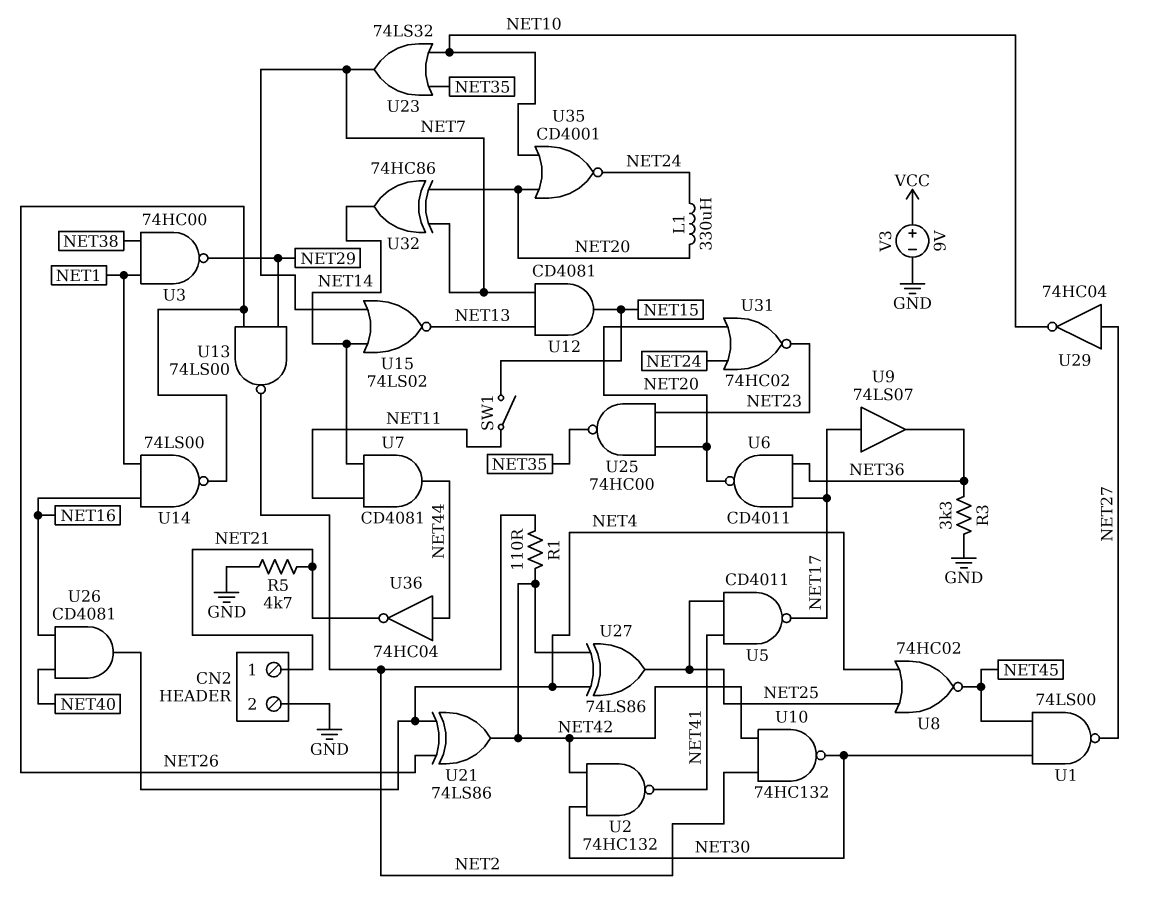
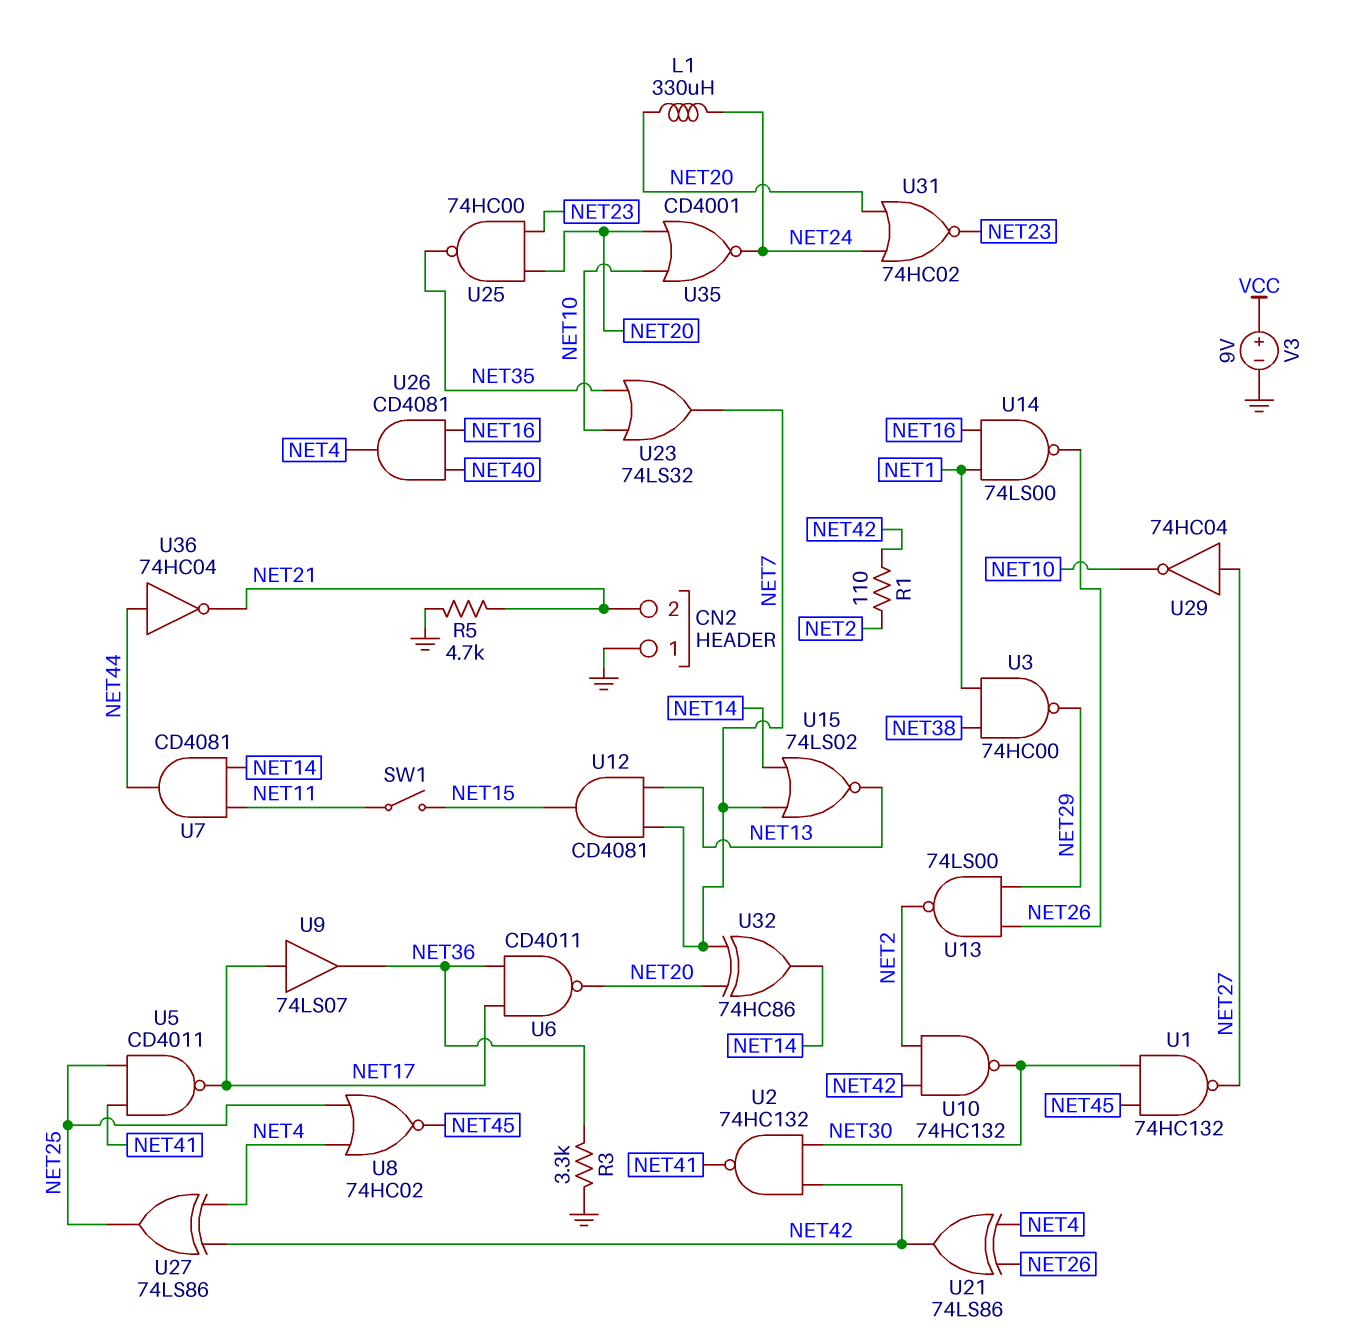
CN2 pin 1: NET21 -> GND
CN2 pin 2: GND -> NET21
U1: NAND 74LS00 (in NET30, in NET45, out NET27) -> NAND 74HC132 (in NET30, in NET45, out NET27)

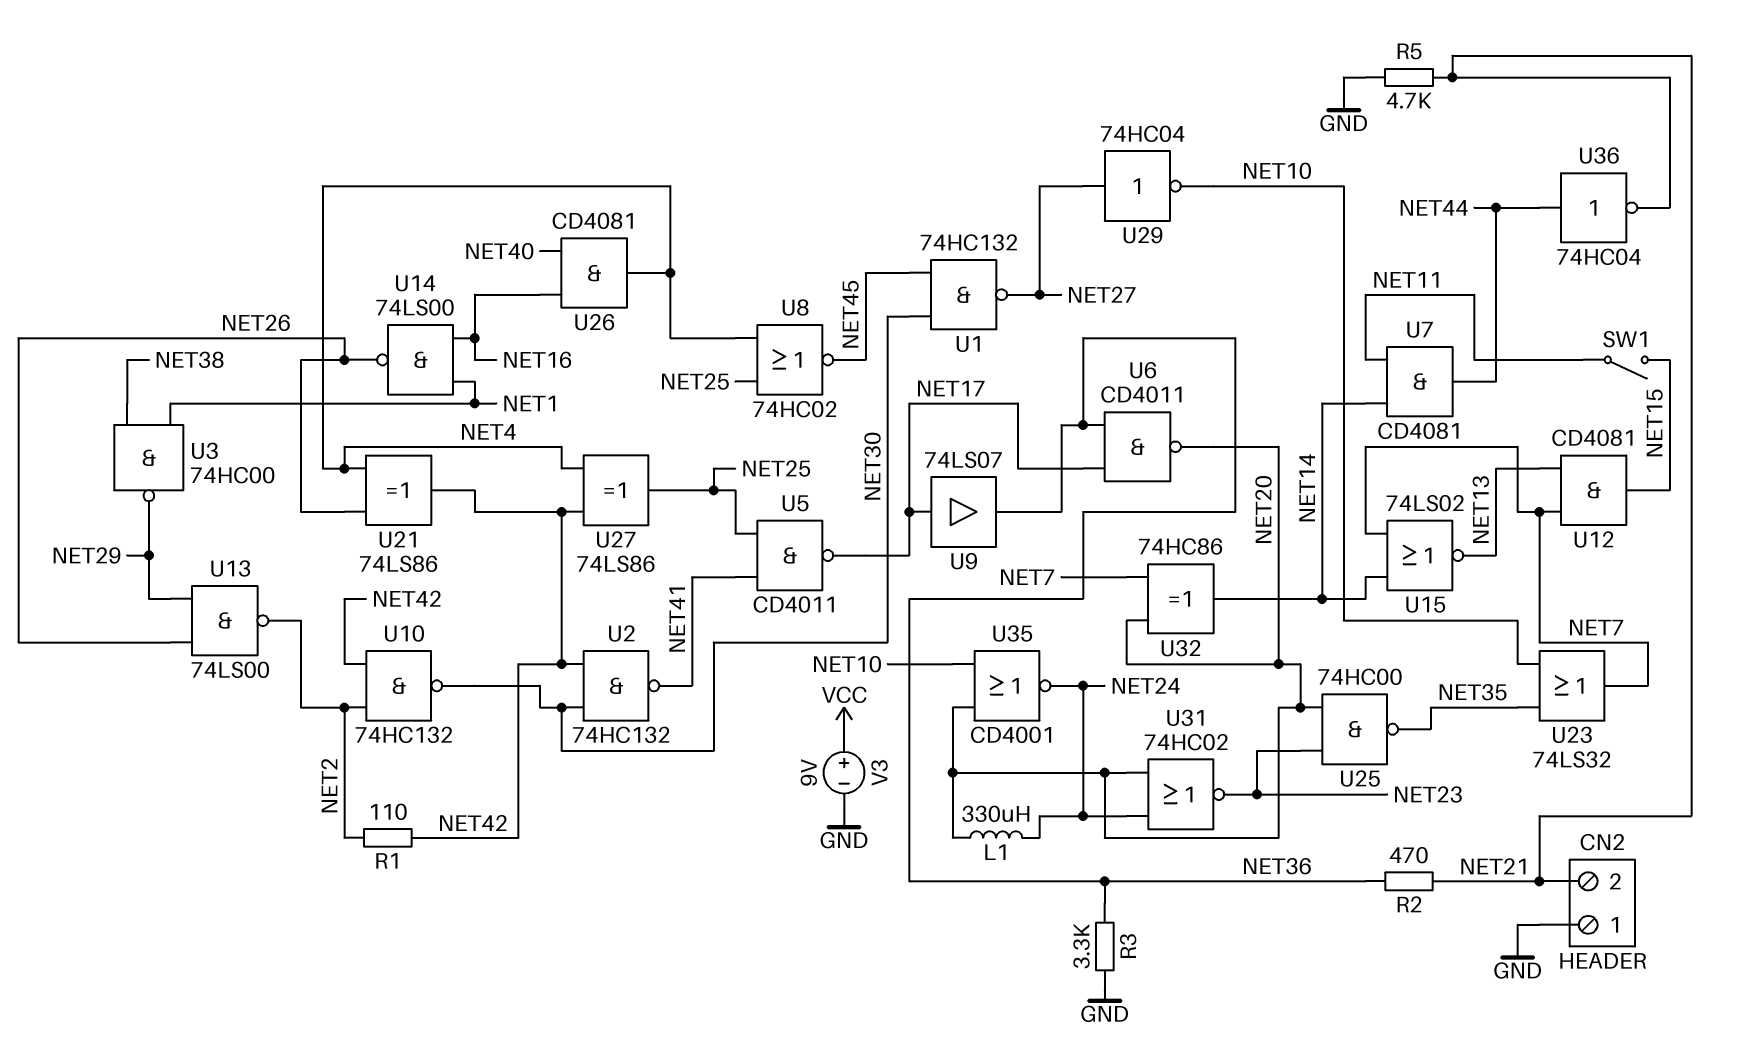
R2: none -> 470 (NET21, NET36)

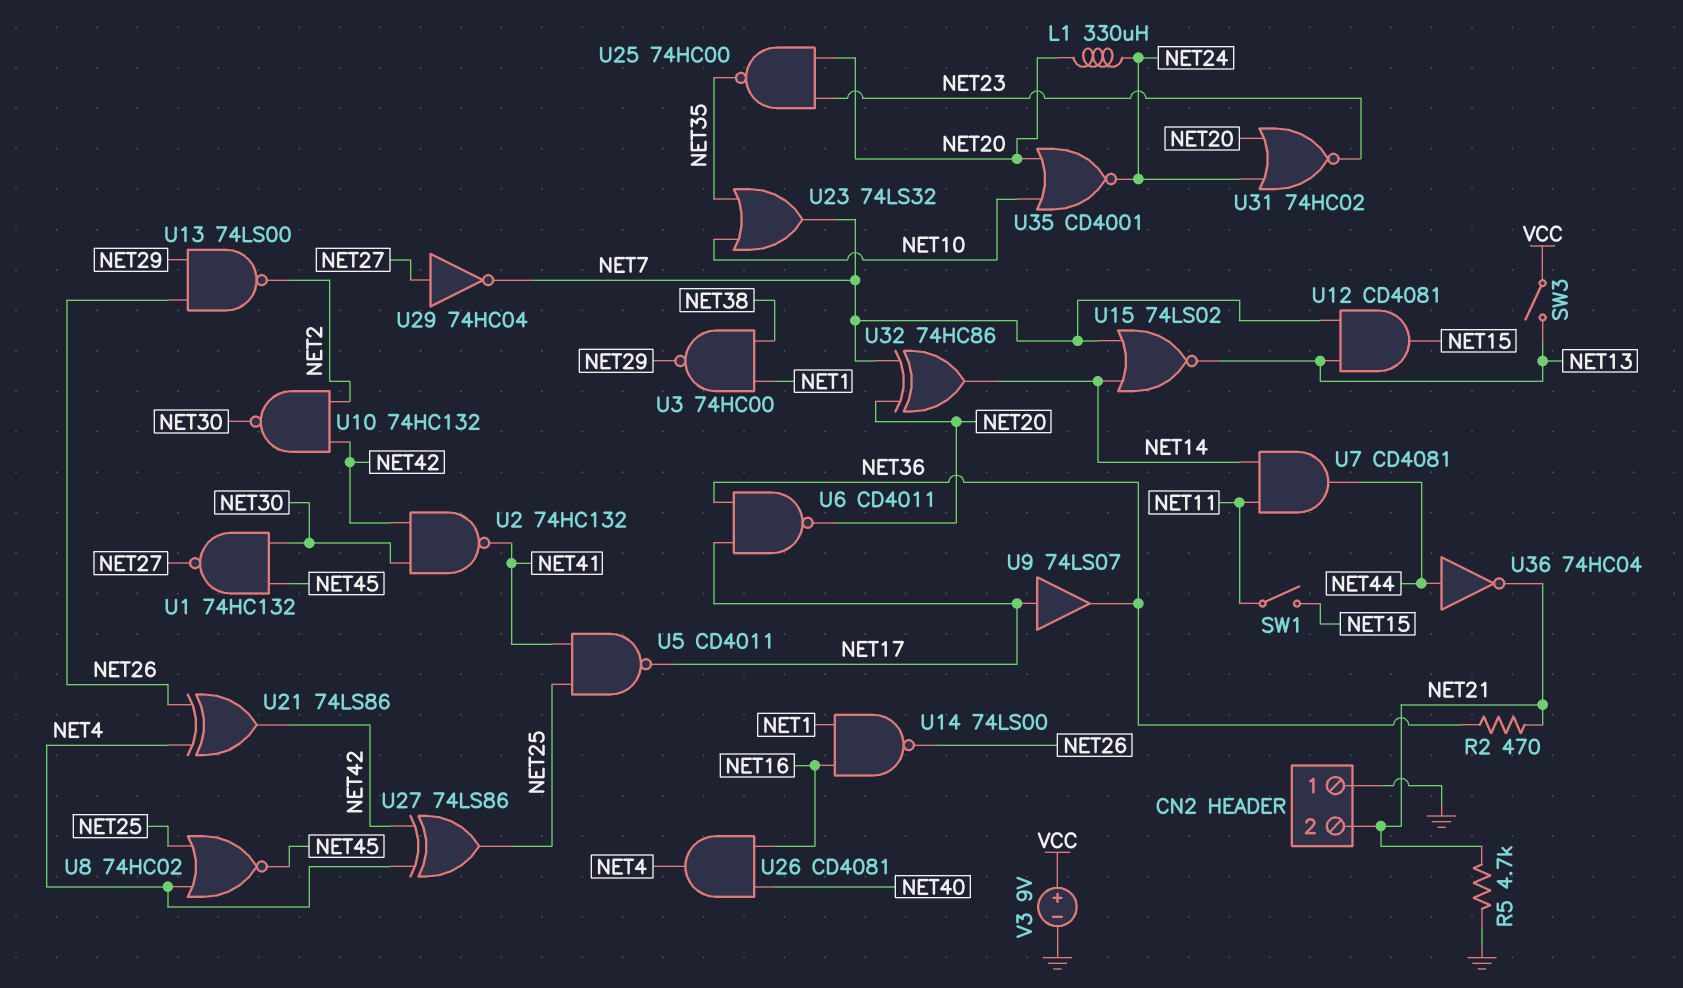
R1: 110 (NET2, NET42) -> none
R3: 3.3k (GND, NET36) -> none
SW3: none -> switch (NET13, VCC)
U29: NOT 74HC04 (in NET27, out NET10) -> NOT 74HC04 (in NET27, out NET7)

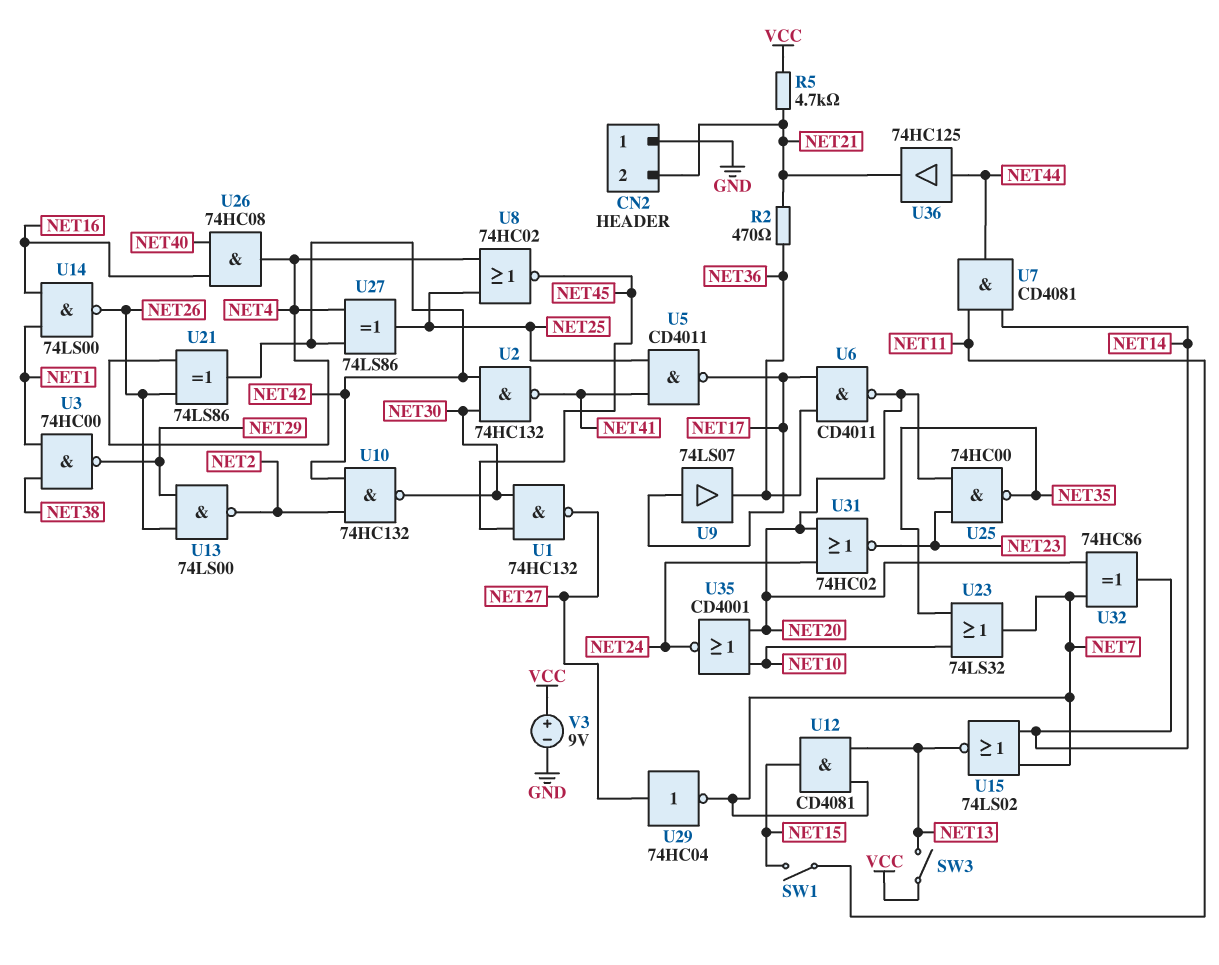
L1: 330uH (NET20, NET24) -> none
R5: 4.7k (GND, NET21) -> 4.7k (NET21, VCC)
U26: AND CD4081 (in NET16, in NET40, out NET4) -> AND 74HC08 (in NET16, in NET40, out NET4)
U36: NOT 74HC04 (in NET44, out NET21) -> buffer 74HC125 (in NET44, out NET21)

